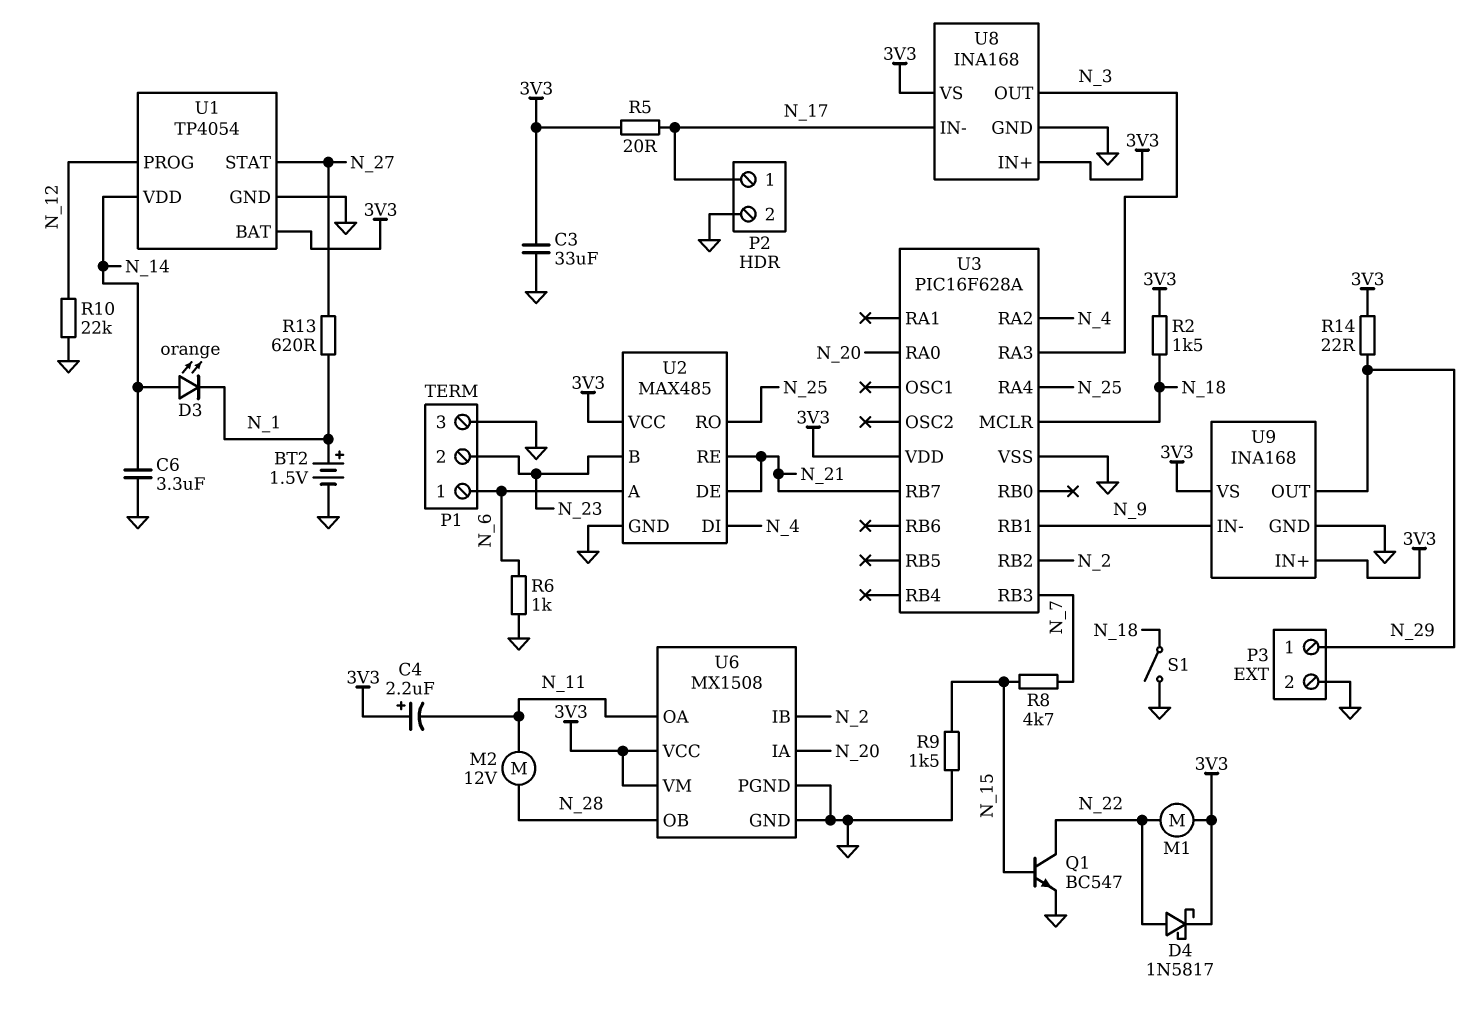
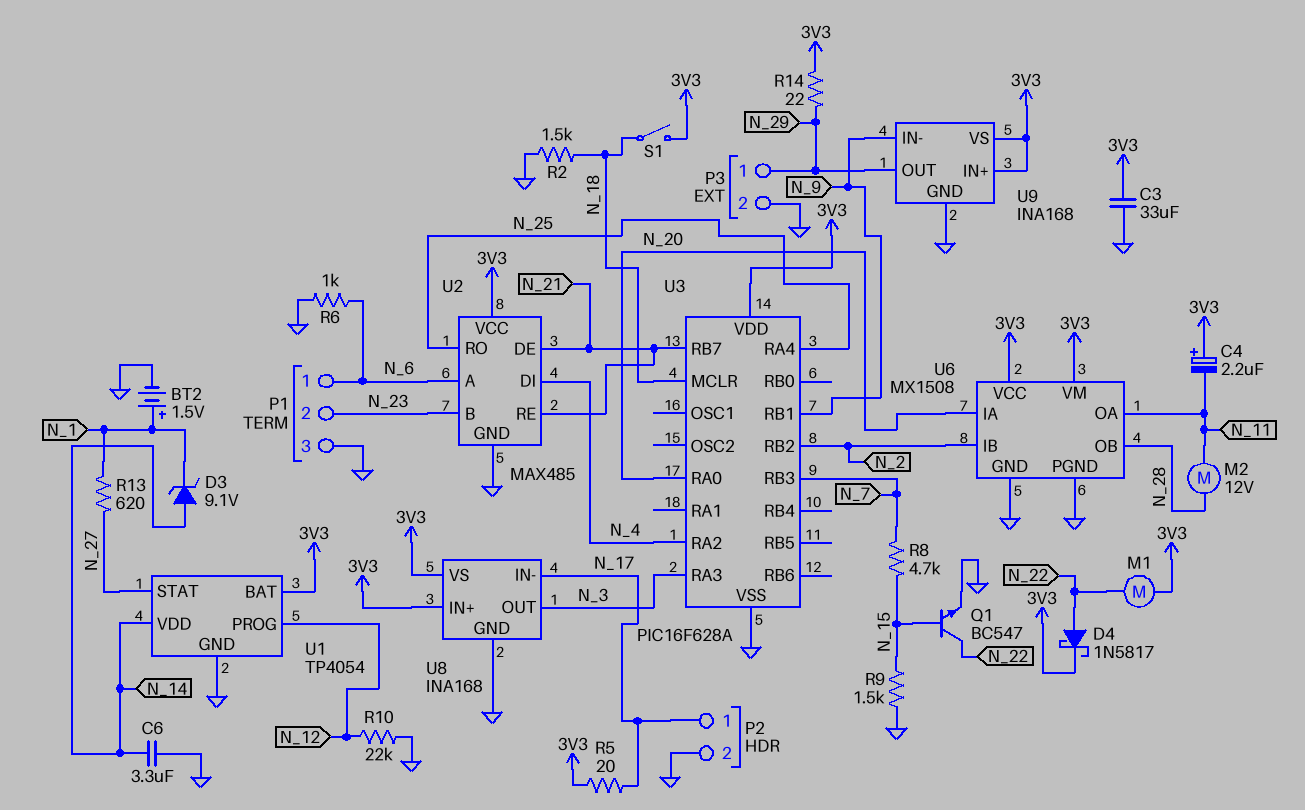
D3: LED orange (A N_14, K N_1) -> zener 9.1V (A N_14, K N_1)
R2: 1.5k (3V3, N_18) -> 1.5k (GND, N_18)
S1: switch (GND, N_18) -> switch (3V3, N_18)

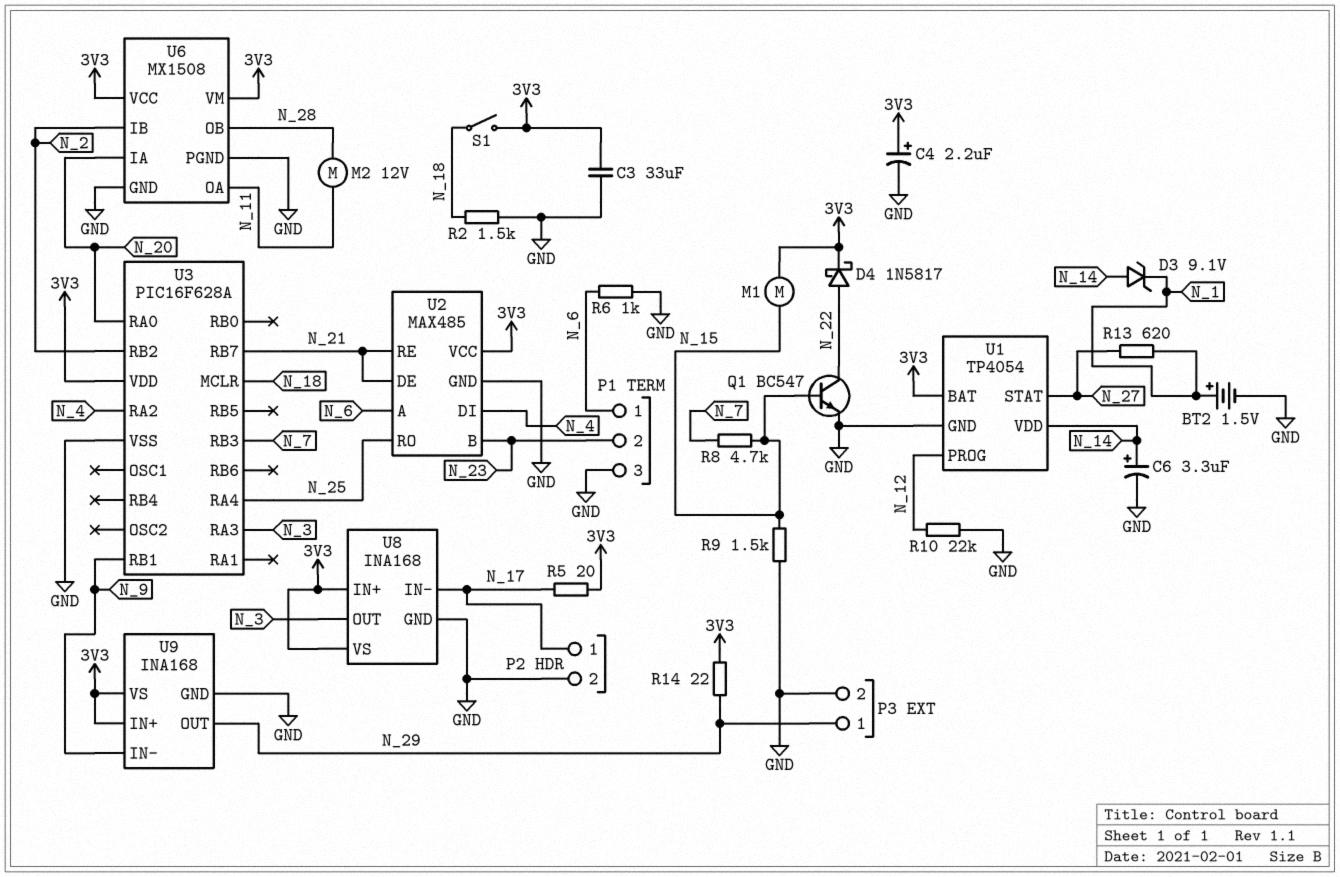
C4: 2.2uF (plus 3V3, minus N_11) -> 2.2uF (plus 3V3, minus GND)
C6: 3.3uF (GND, N_14) -> 3.3uF (plus N_14, minus GND)
M1: motor (3V3, N_22) -> motor (3V3, N_15)

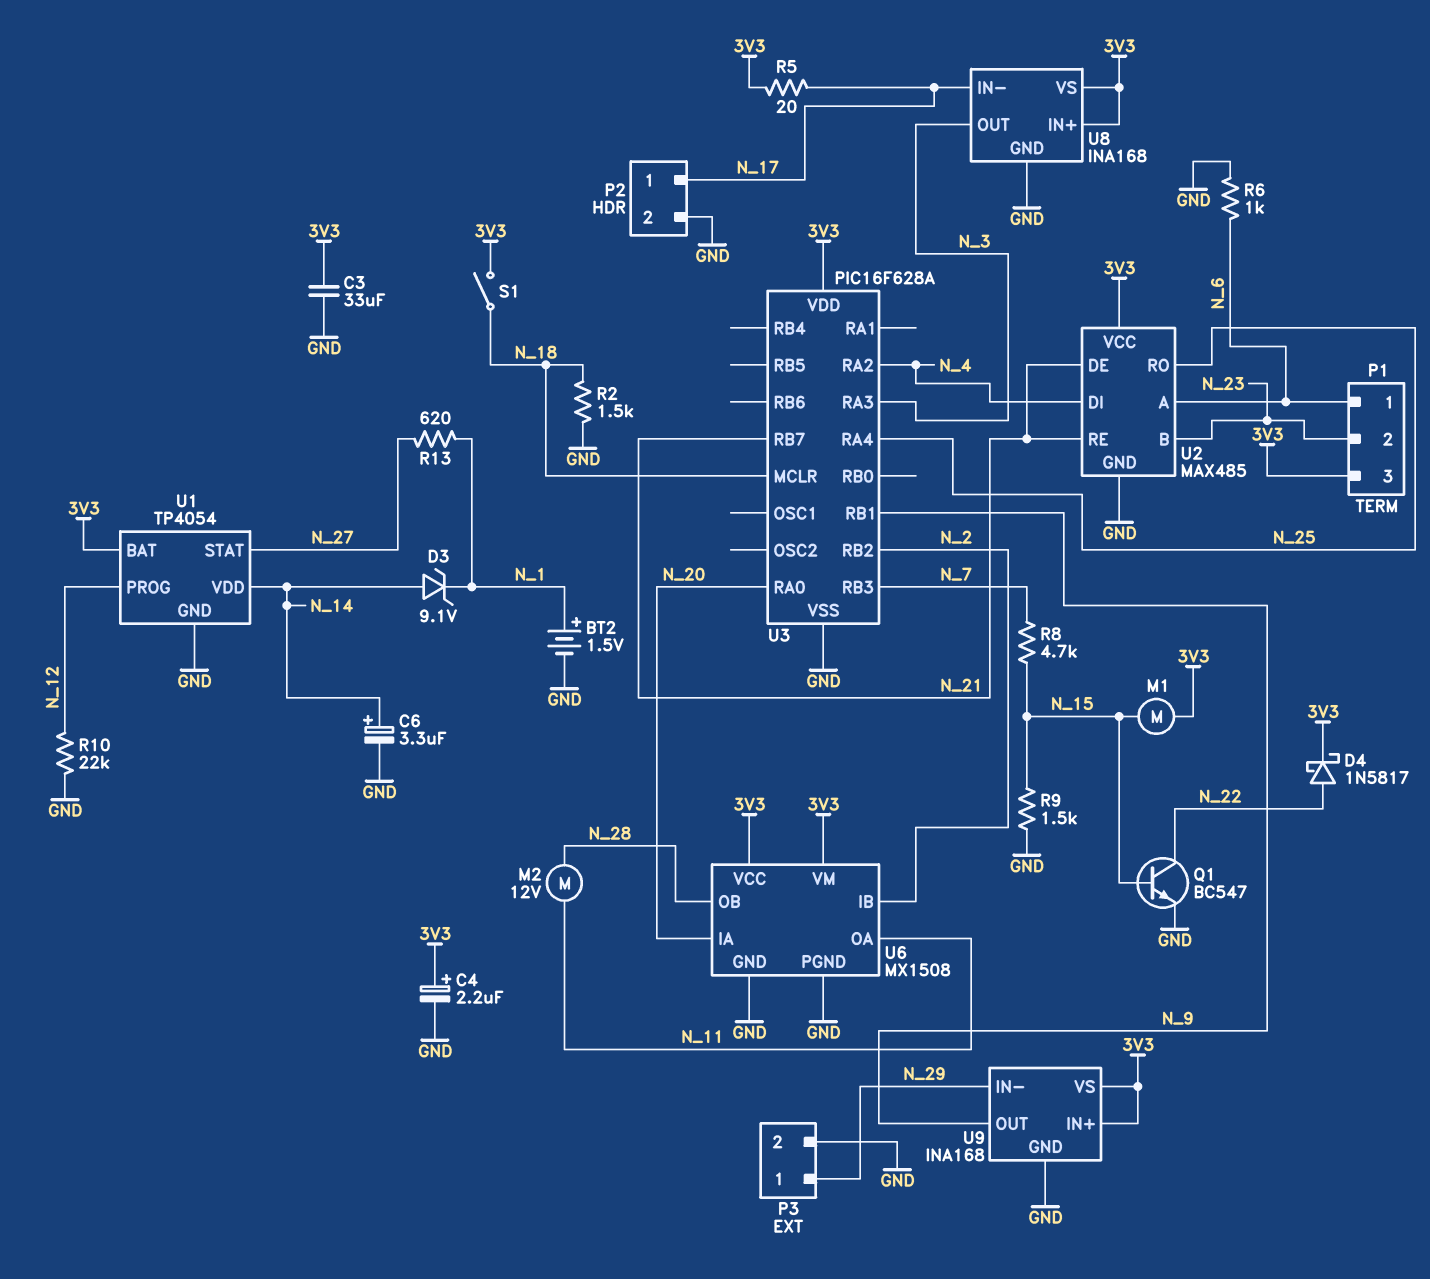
P1 pin 3: GND -> 3V3
R14: 22 (3V3, N_29) -> none
U9 pin IN-: N_9 -> N_29
U9 pin OUT: N_29 -> N_9

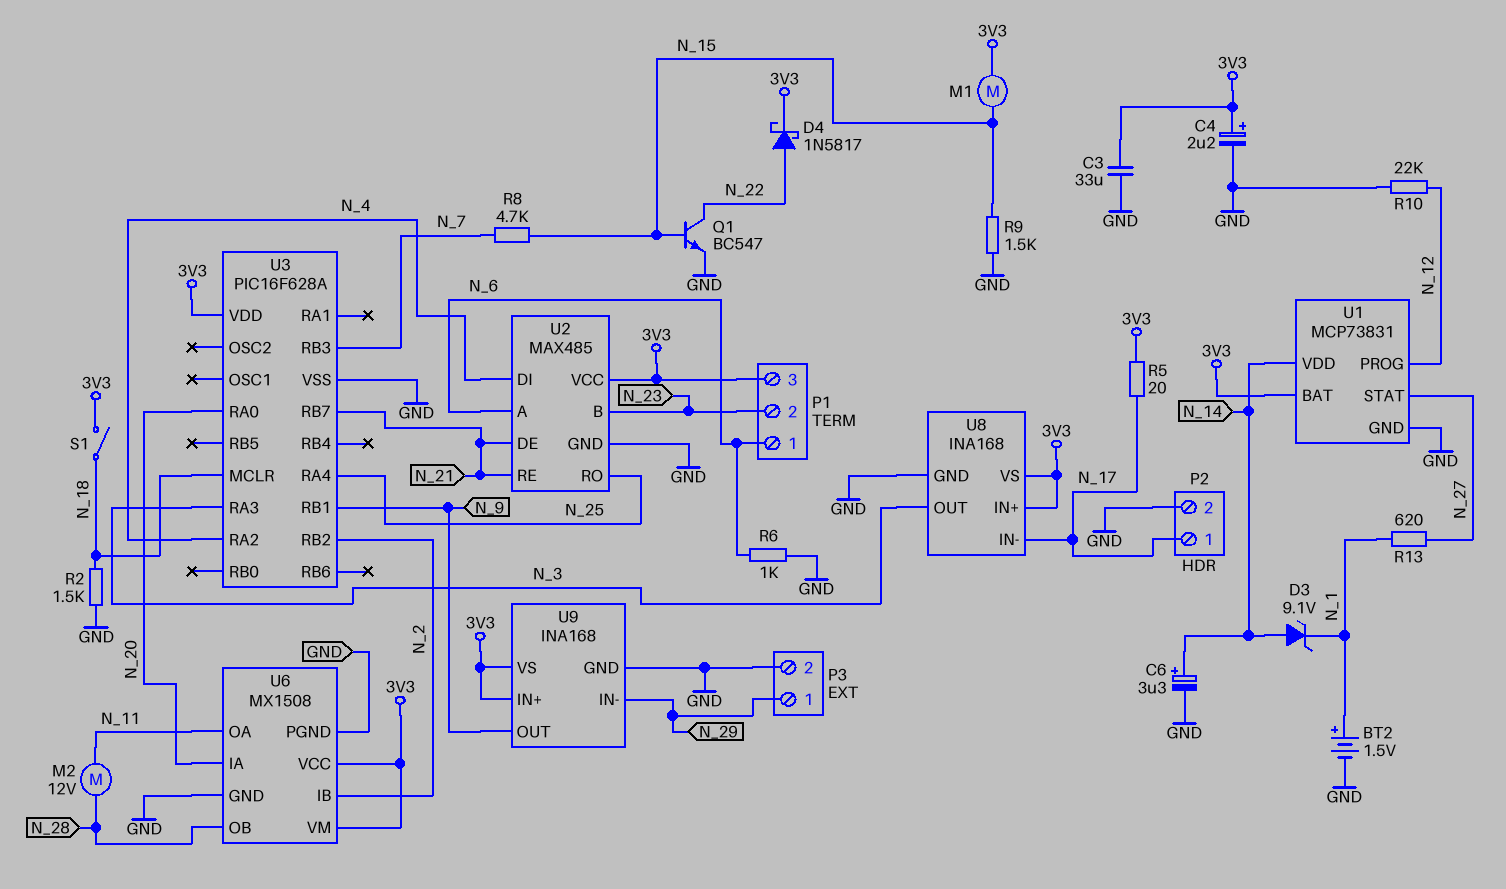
U1: TP4054 -> MCP73831

